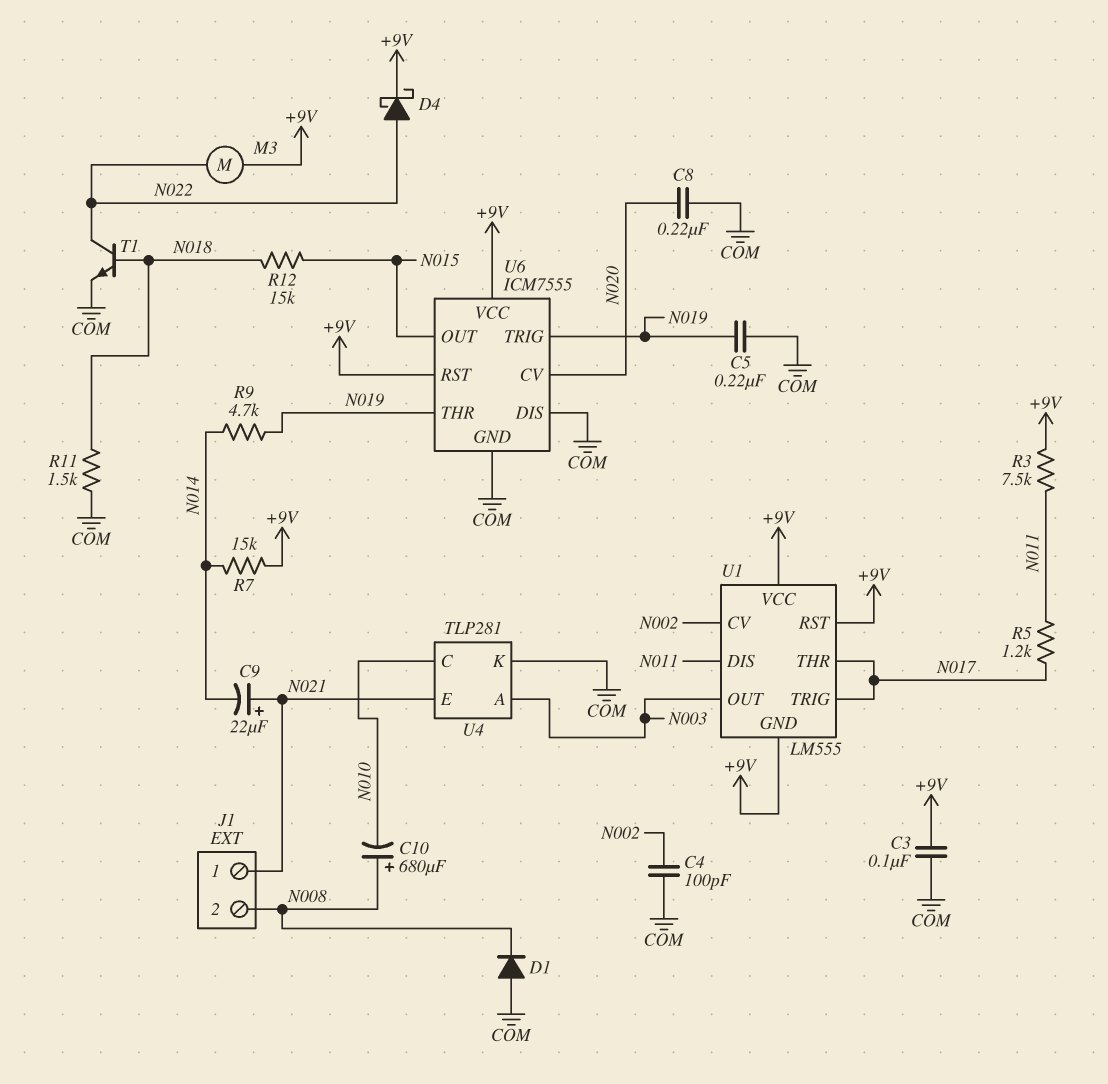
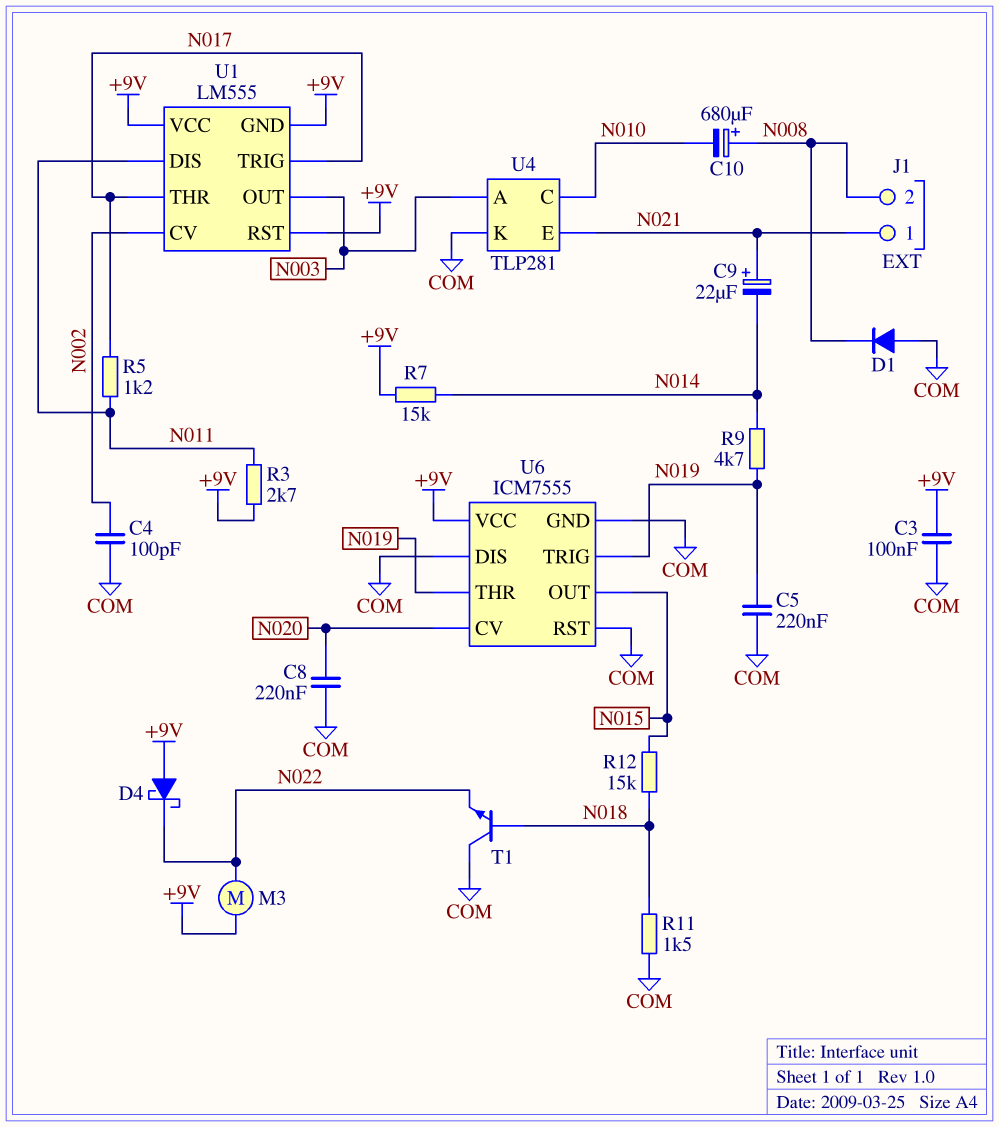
D4: schottky (A N022, K +9V) -> schottky (A +9V, K N022)
R3: 7.5k (+9V, N011) -> 2.7k (+9V, N011)
T1: NPN (B N018, C N022, E COM) -> NPN (B N018, C COM, E N022)
U6 pin RST: +9V -> COM

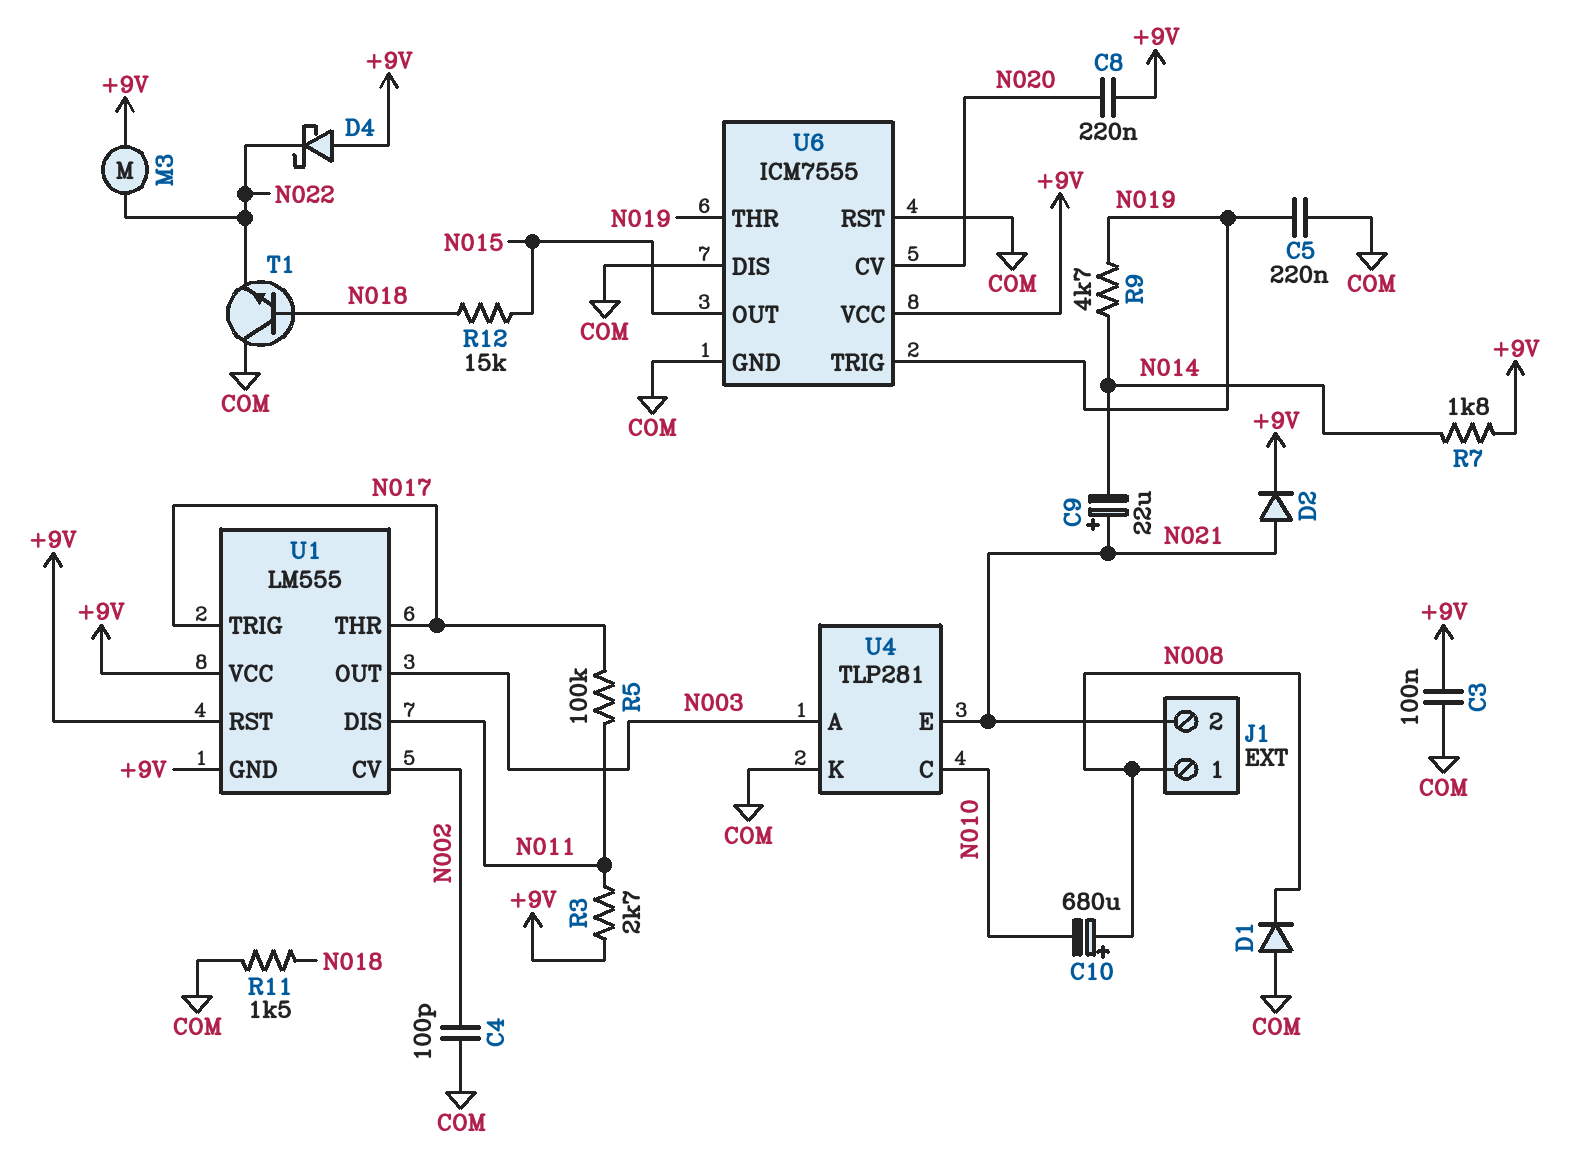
C8: 220nF (COM, N020) -> 220nF (+9V, N020)
D2: none -> diode (A N021, K +9V)
J1 pin 1: N021 -> N008
J1 pin 2: N008 -> N021
R5: 1.2k (N011, N017) -> 100k (N011, N017)
R7: 15k (+9V, N014) -> 1.8k (+9V, N014)

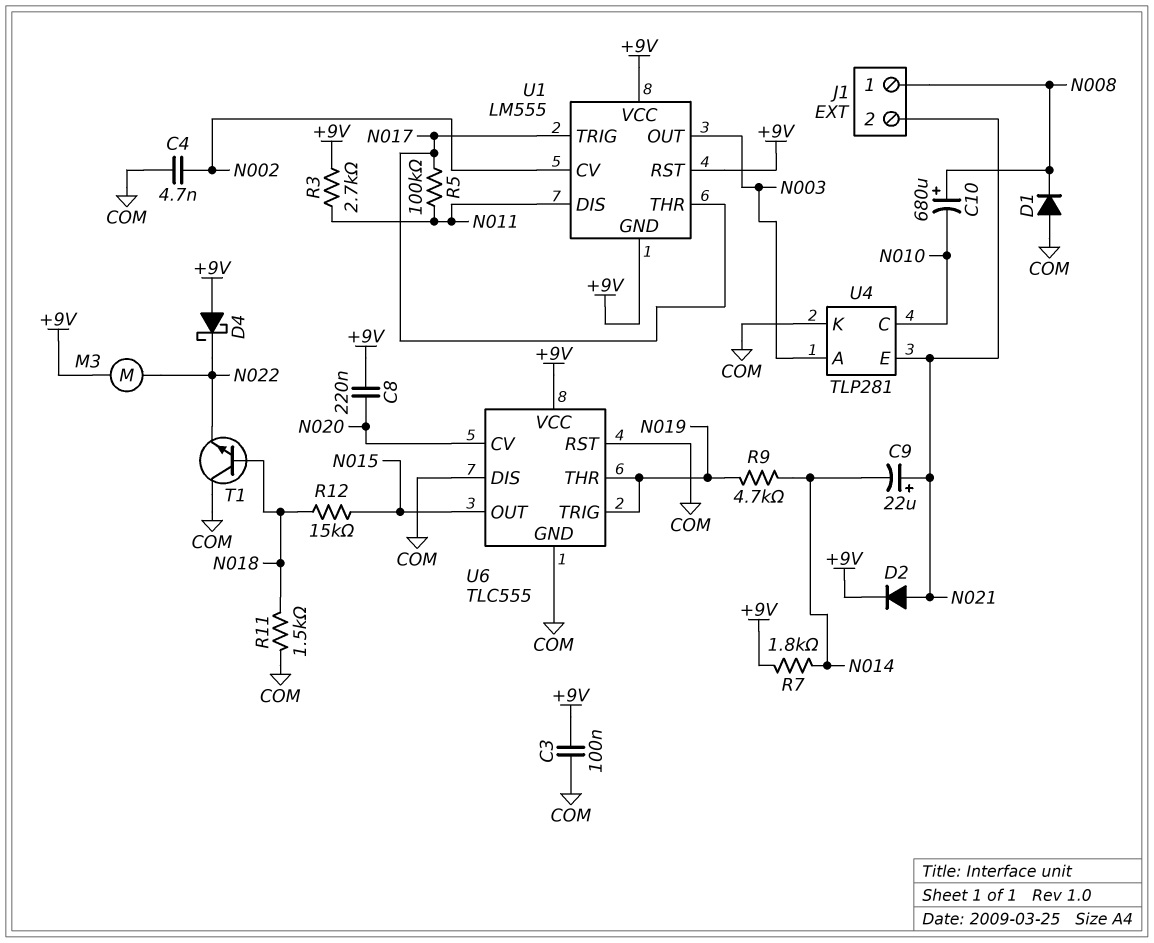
C4: 100pF (COM, N002) -> 4.7nF (COM, N002)
C5: 220nF (COM, N019) -> none
U6: ICM7555 -> TLC555

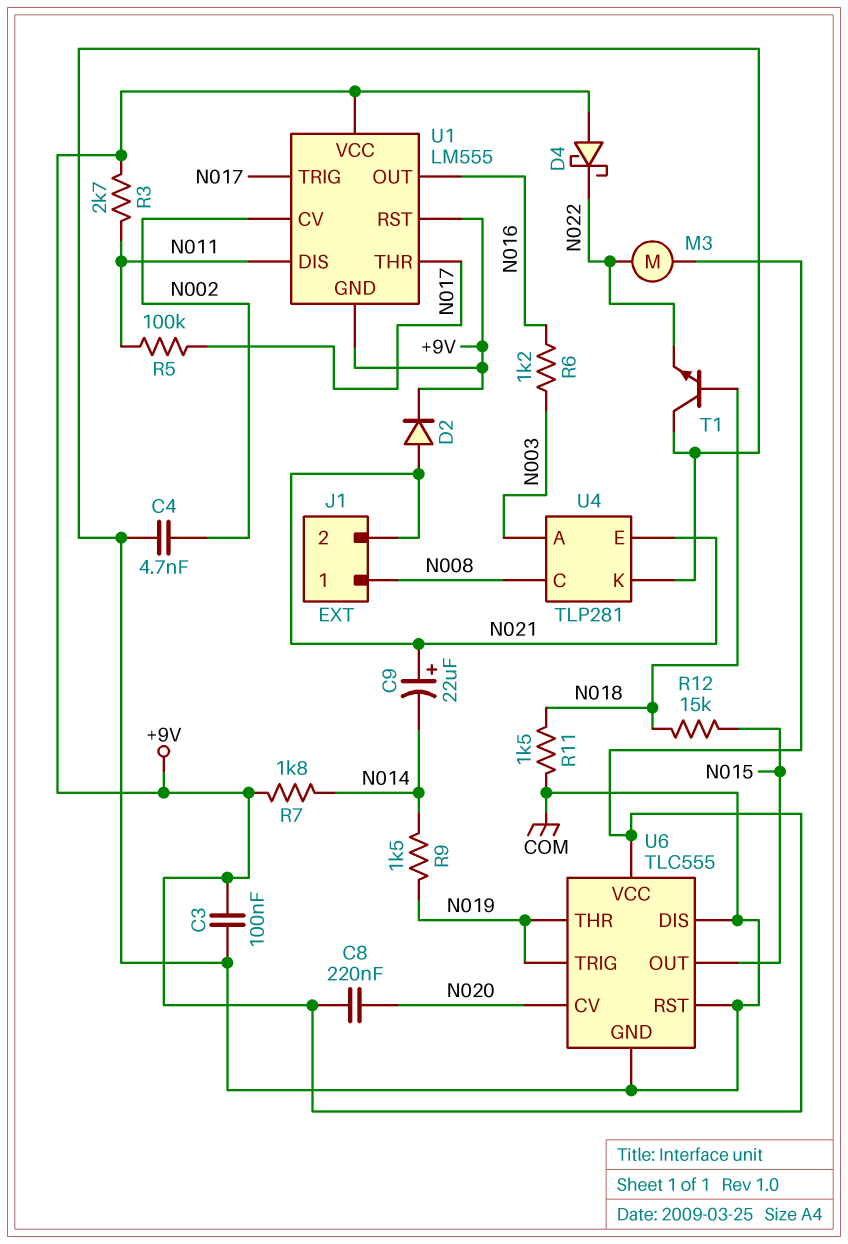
C10: 680uF (plus N008, minus N010) -> none
D1: diode (A COM, K N008) -> none
R6: none -> 1.2k (N003, N016)
R9: 4.7k (N014, N019) -> 1.5k (N014, N019)
U1 pin OUT: N003 -> N016
U4 pin C: N010 -> N008

